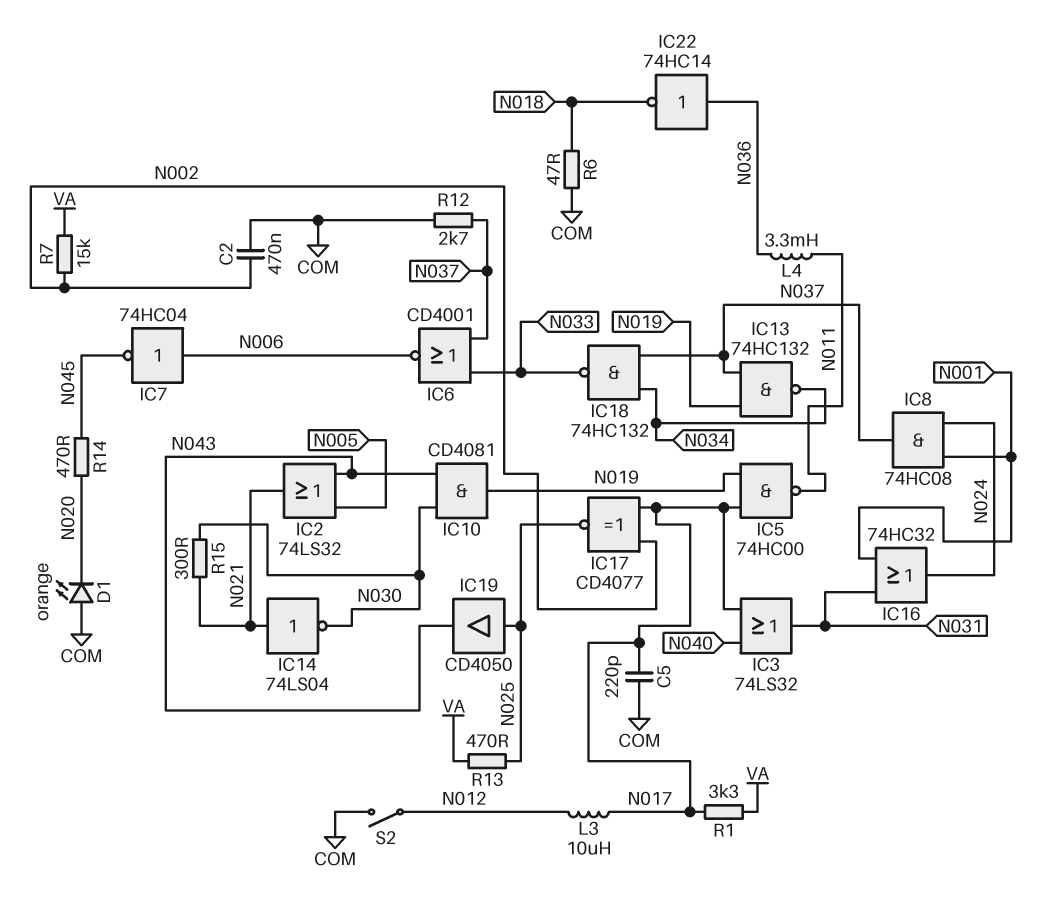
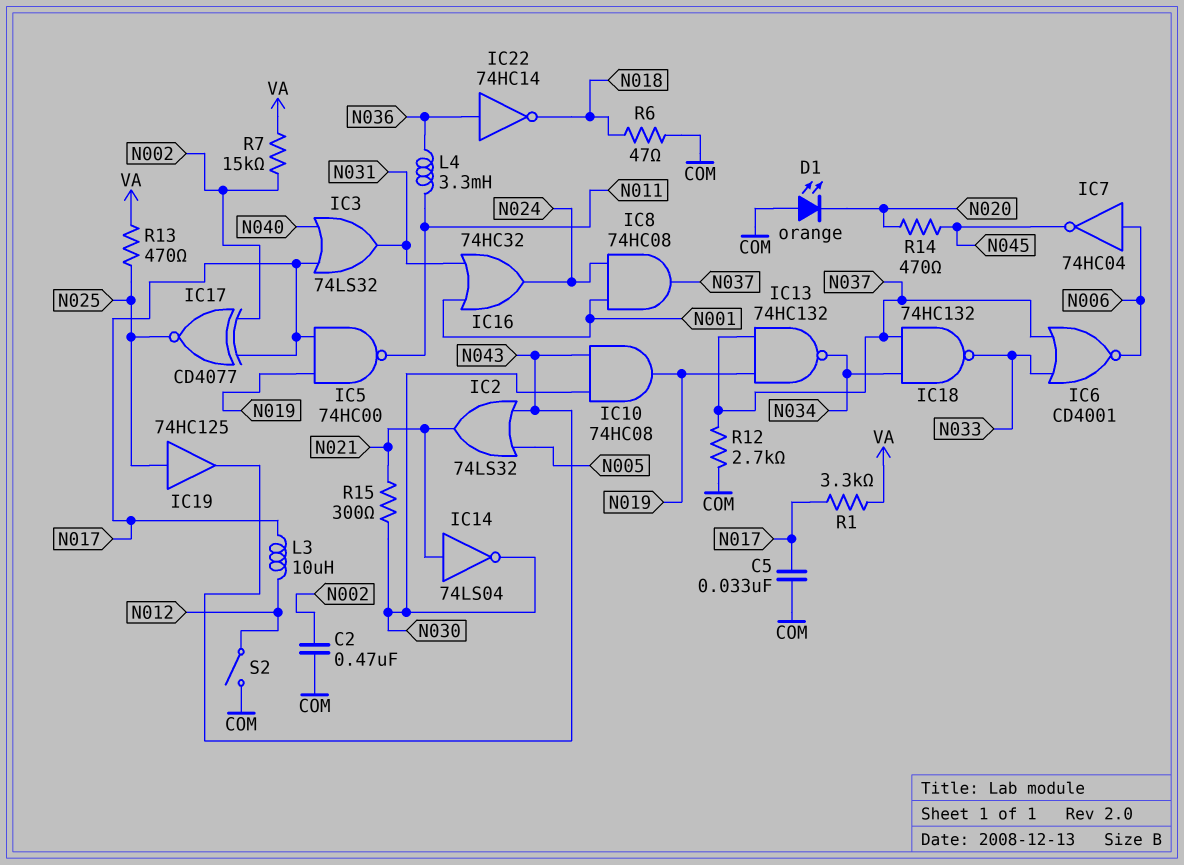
C5: 220pF (COM, N017) -> 33nF (COM, N017)
IC10: AND CD4081 (in N030, in N043, out N019) -> AND 74HC08 (in N030, in N043, out N019)
IC19: buffer CD4050 (in N025, out N043) -> buffer 74HC125 (in N025, out N043)

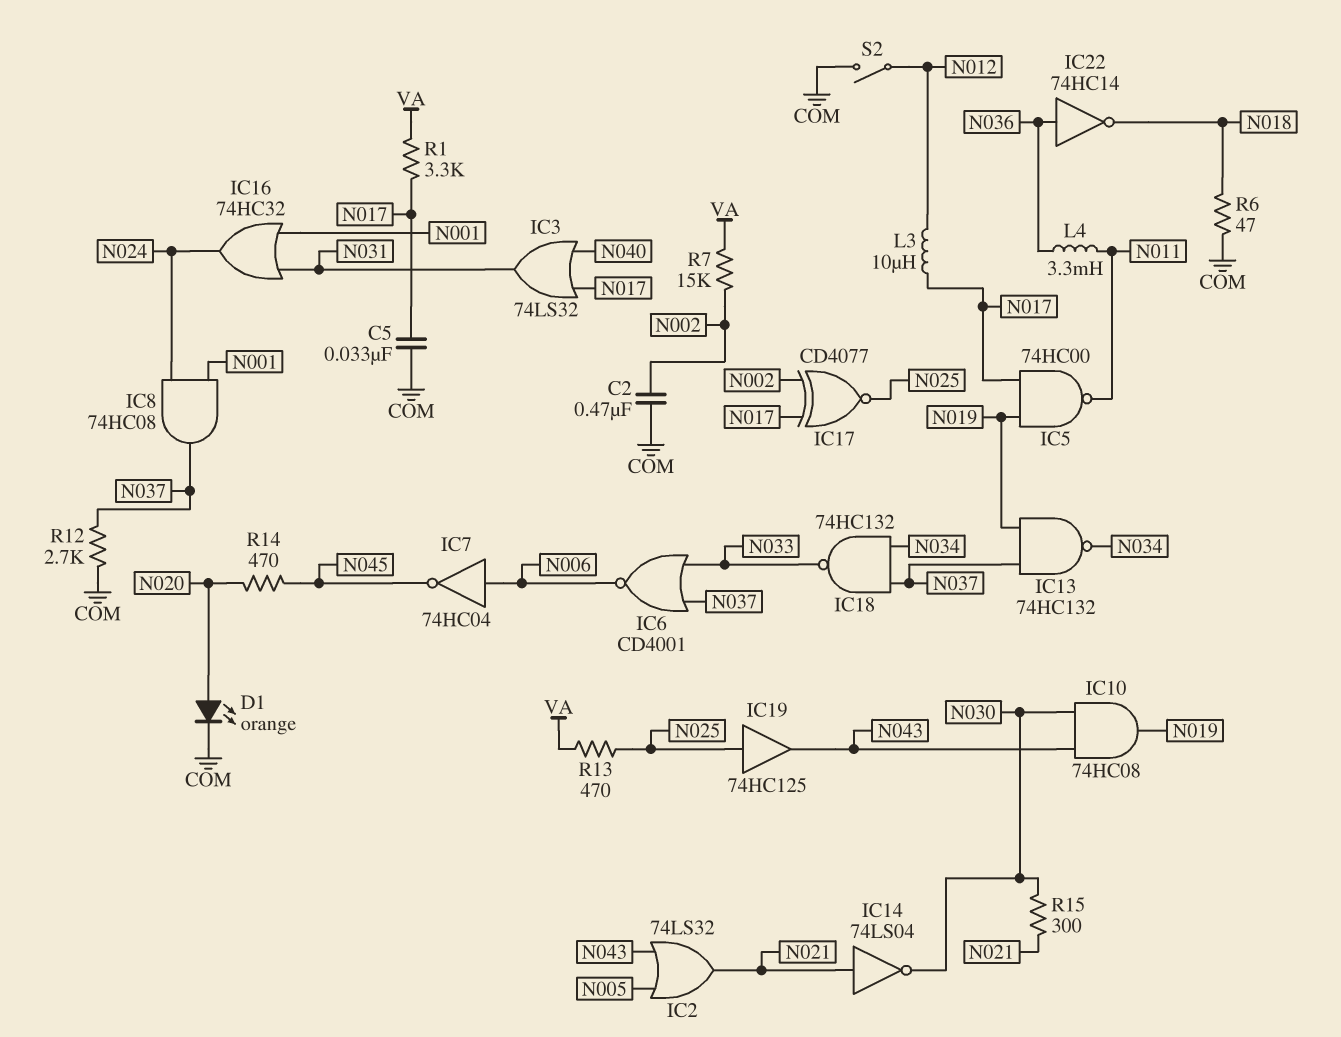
D1: LED orange (A COM, K N020) -> LED orange (A N020, K COM)

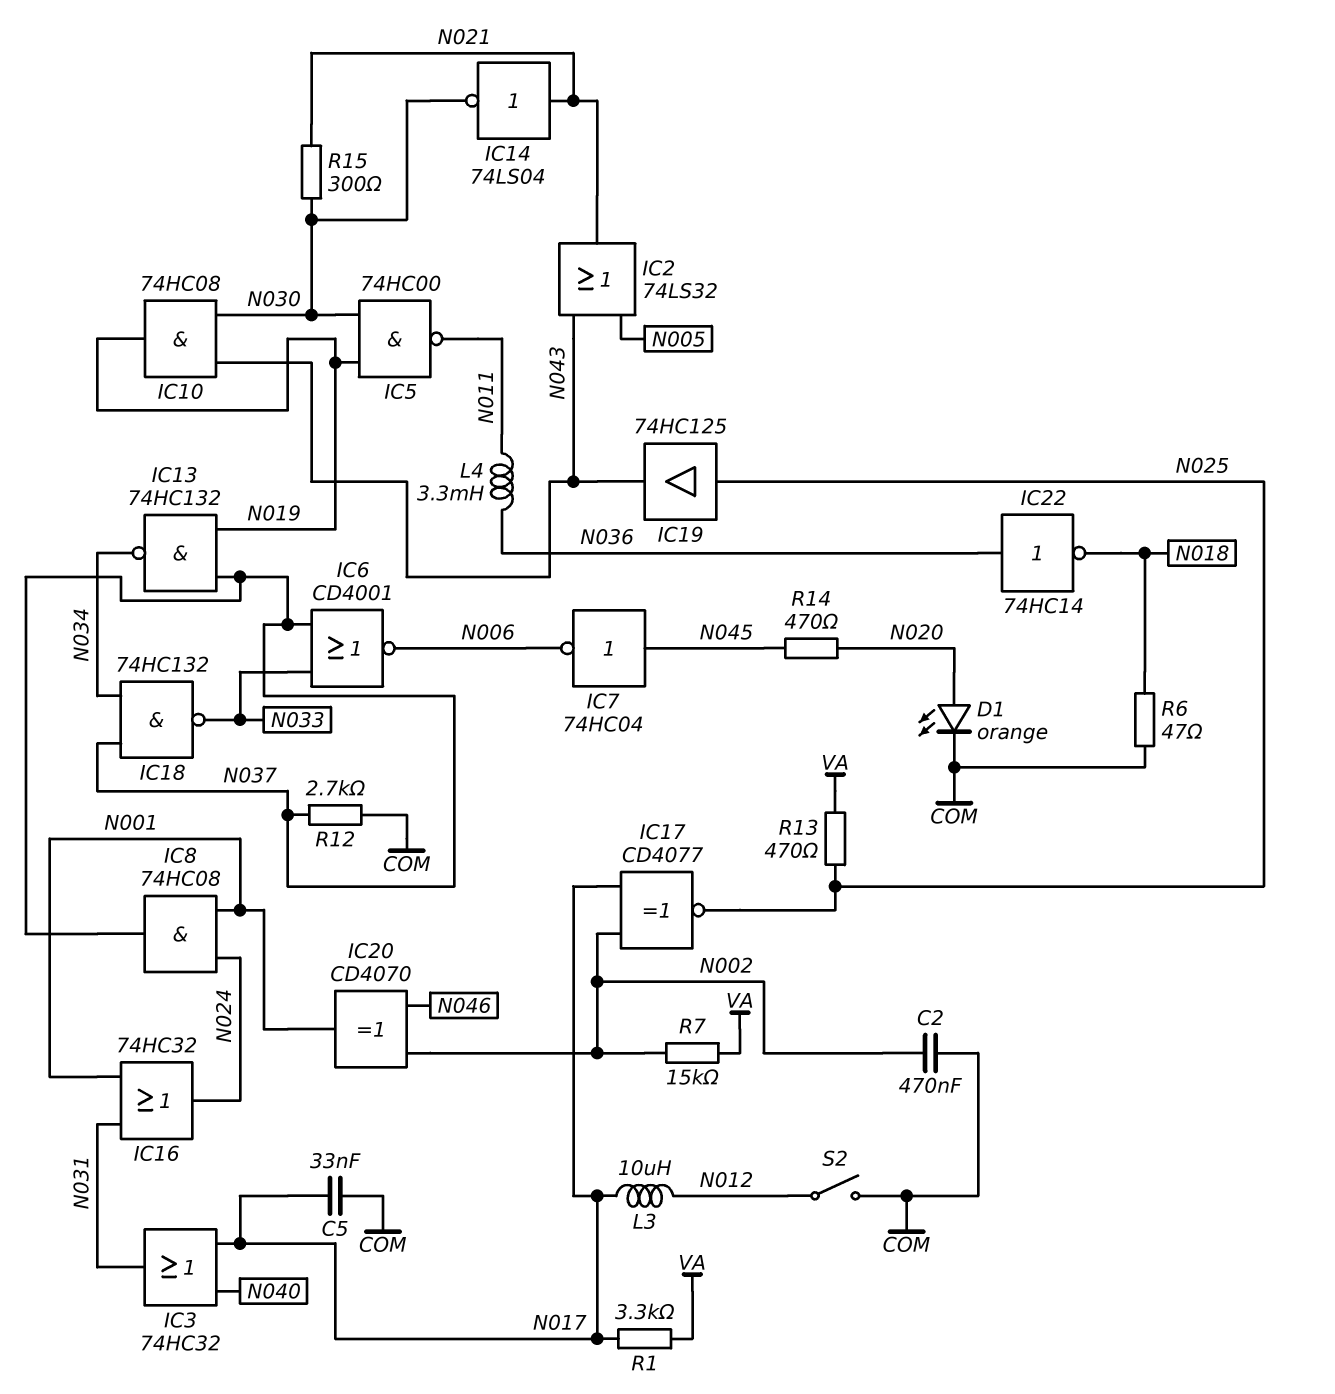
IC3: OR 74LS32 (in N017, in N040, out N031) -> OR 74HC32 (in N017, in N040, out N031)
IC5: NAND 74HC00 (in N017, in N019, out N011) -> NAND 74HC00 (in N019, in N030, out N011)
IC7: NOT 74HC04 (in N006, out N045) -> NOT 74HC04 (in N045, out N006)
IC20: none -> XOR CD4070 (in N002, in N046, out N001)

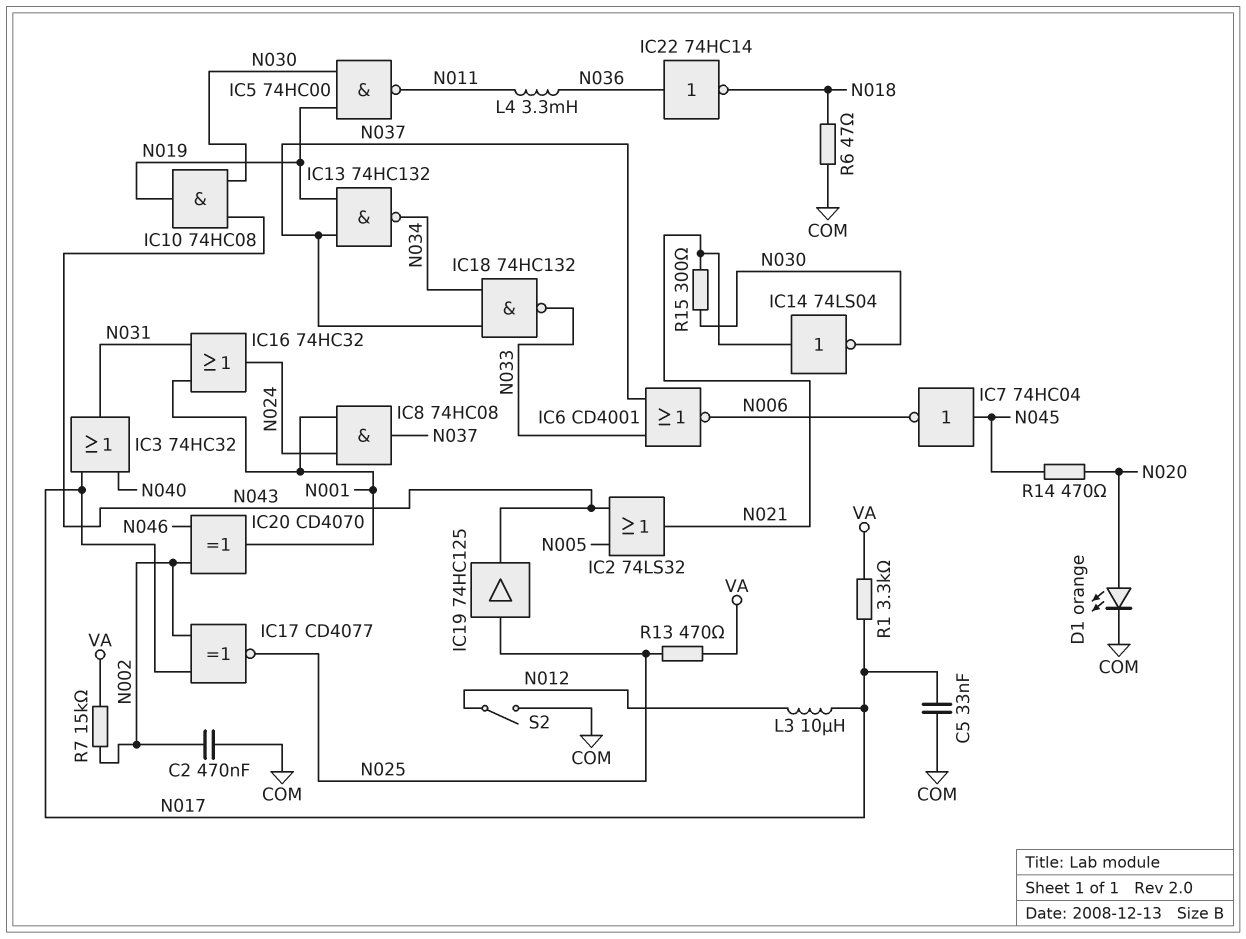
R12: 2.7k (COM, N037) -> none

